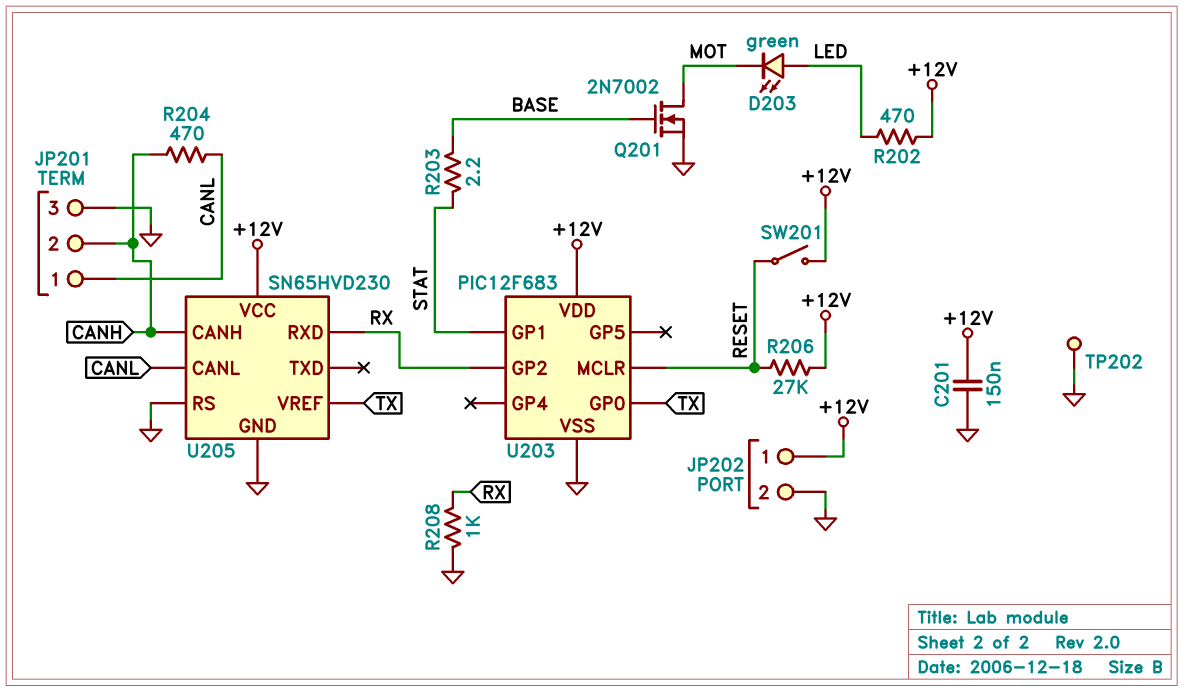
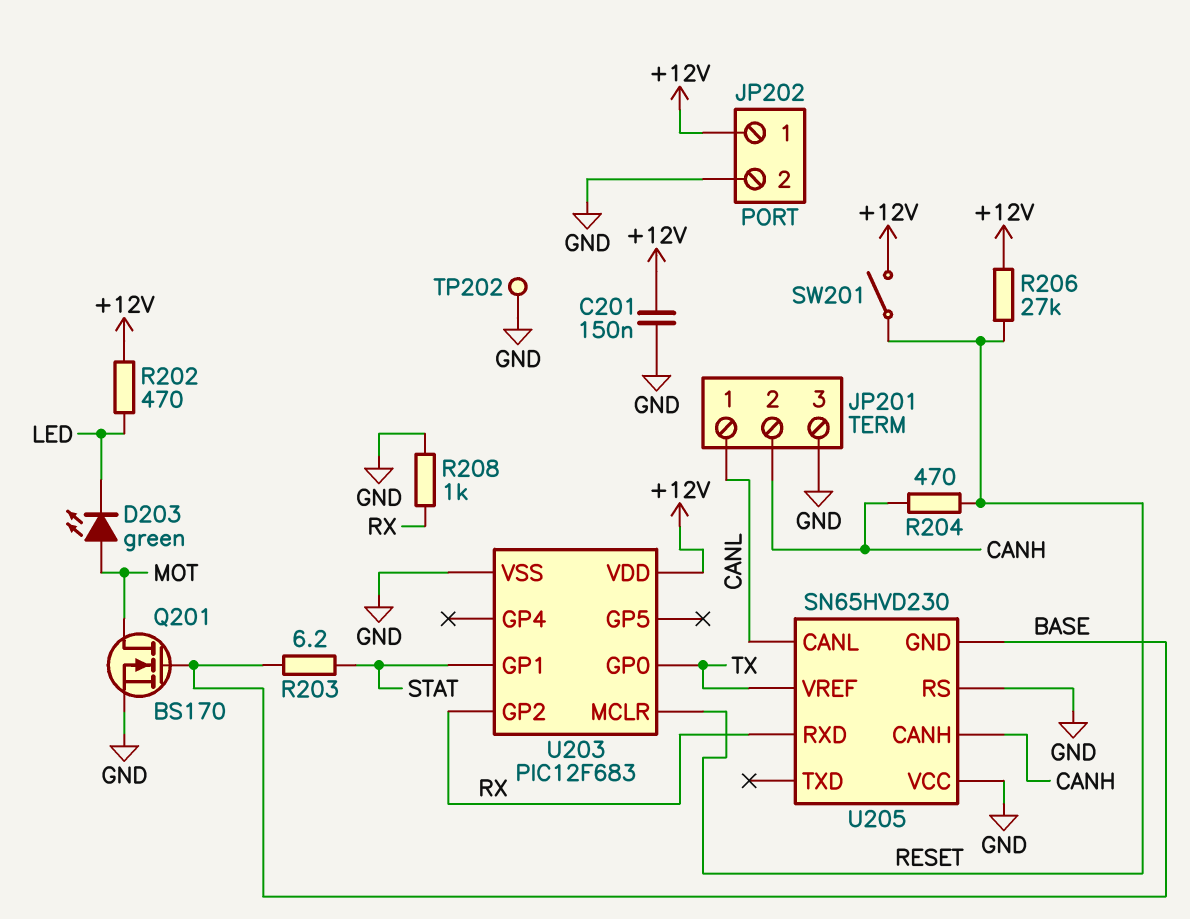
D203: LED green (A LED, K MOT) -> LED green (A MOT, K LED)
Q201: NMOS 2N7002 (G BASE, D MOT, S GND) -> NMOS BS170 (G BASE, D MOT, S GND)
R203: 2.2 (BASE, STAT) -> 6.2 (BASE, STAT)
R204: 470 (CANH, CANL) -> 470 (CANH, RESET)
U205 pin GND: GND -> BASE
U205 pin VCC: +12V -> GND

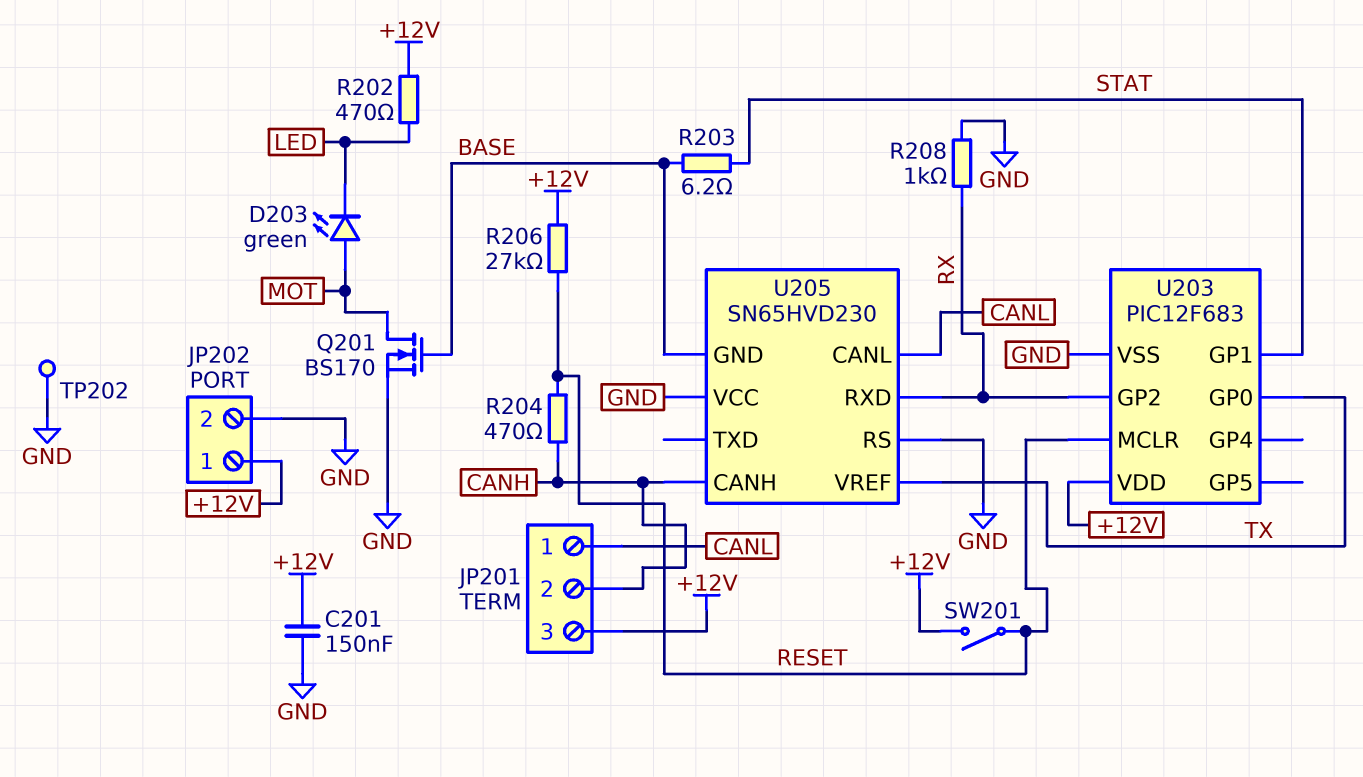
JP201 pin 3: GND -> +12V

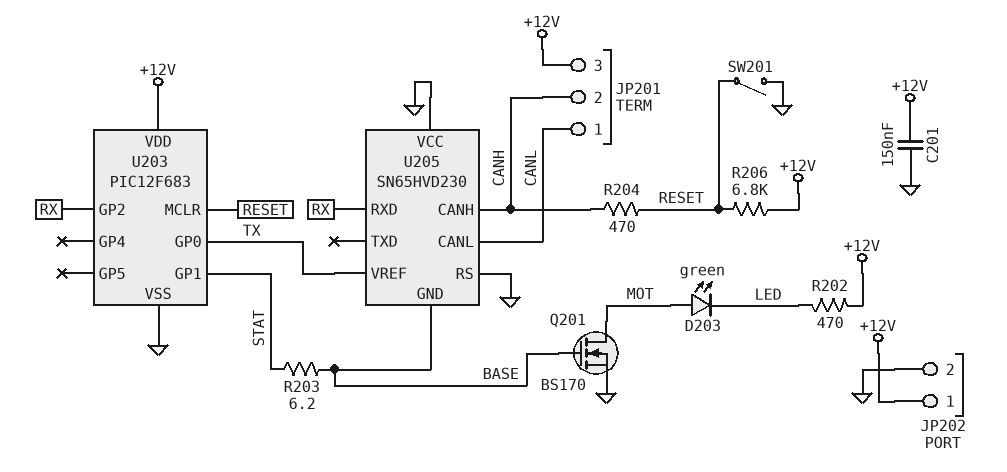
R206: 27k (+12V, RESET) -> 6.8k (+12V, RESET)
R208: 1k (GND, RX) -> none
SW201: switch (+12V, RESET) -> switch (GND, RESET)
TP202: test point (GND) -> none

